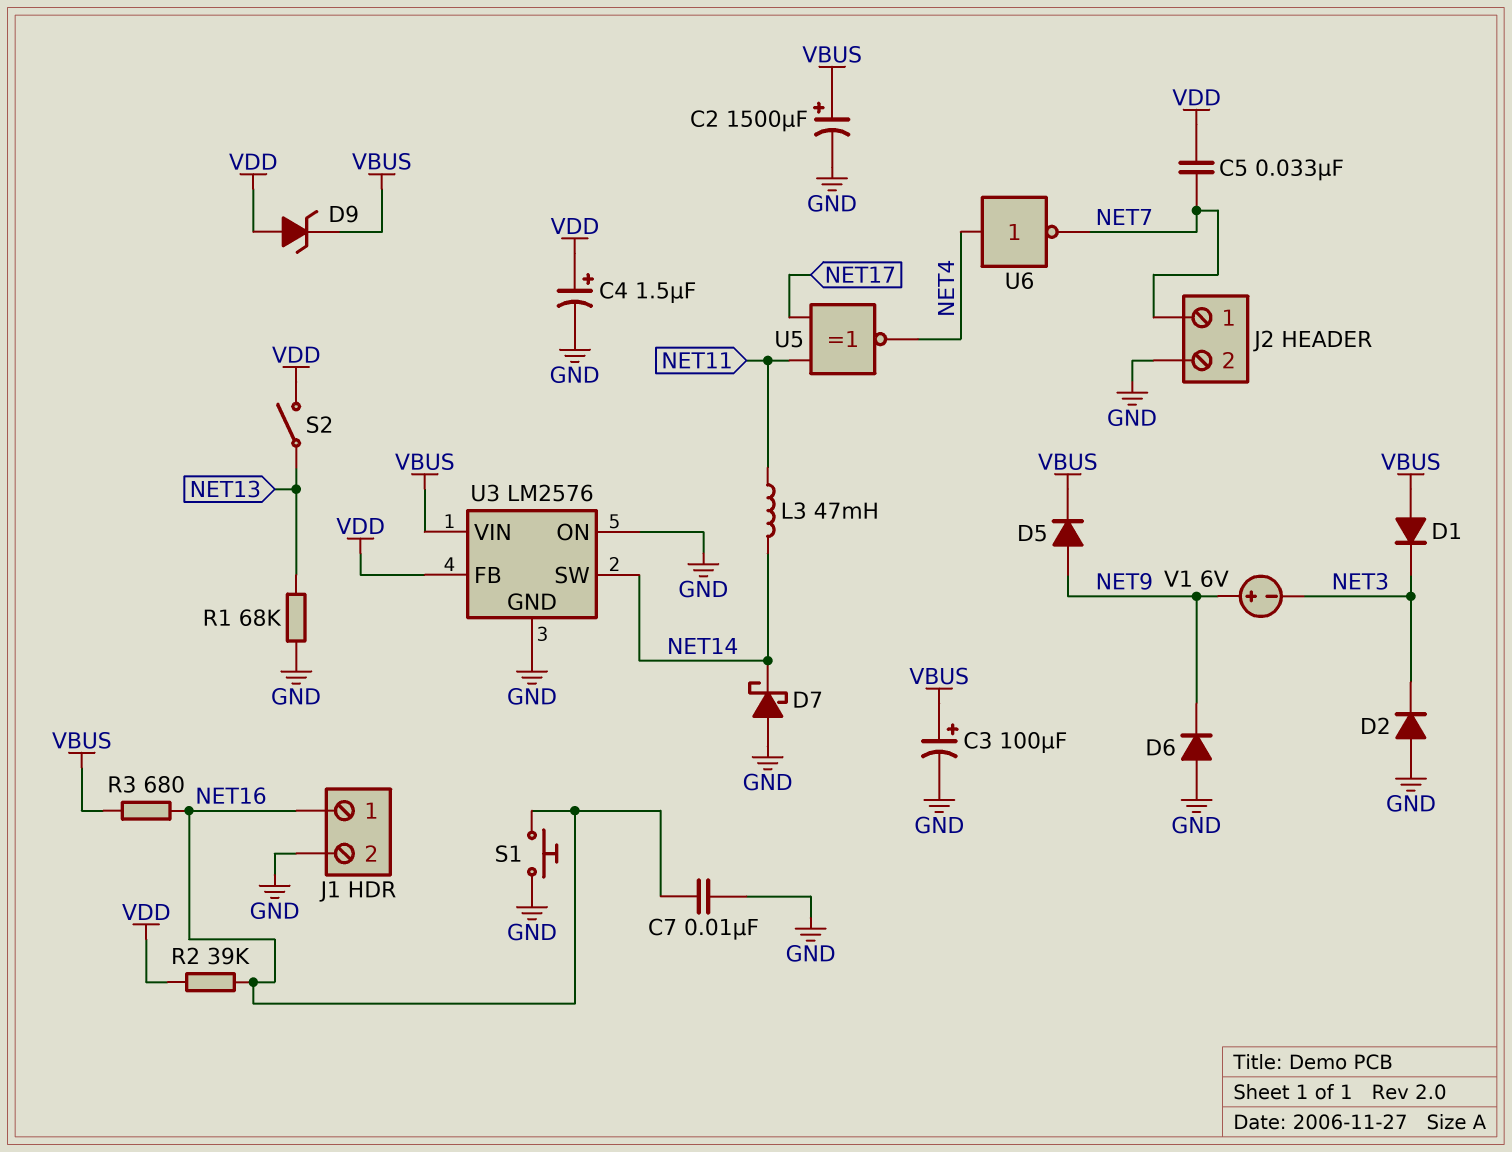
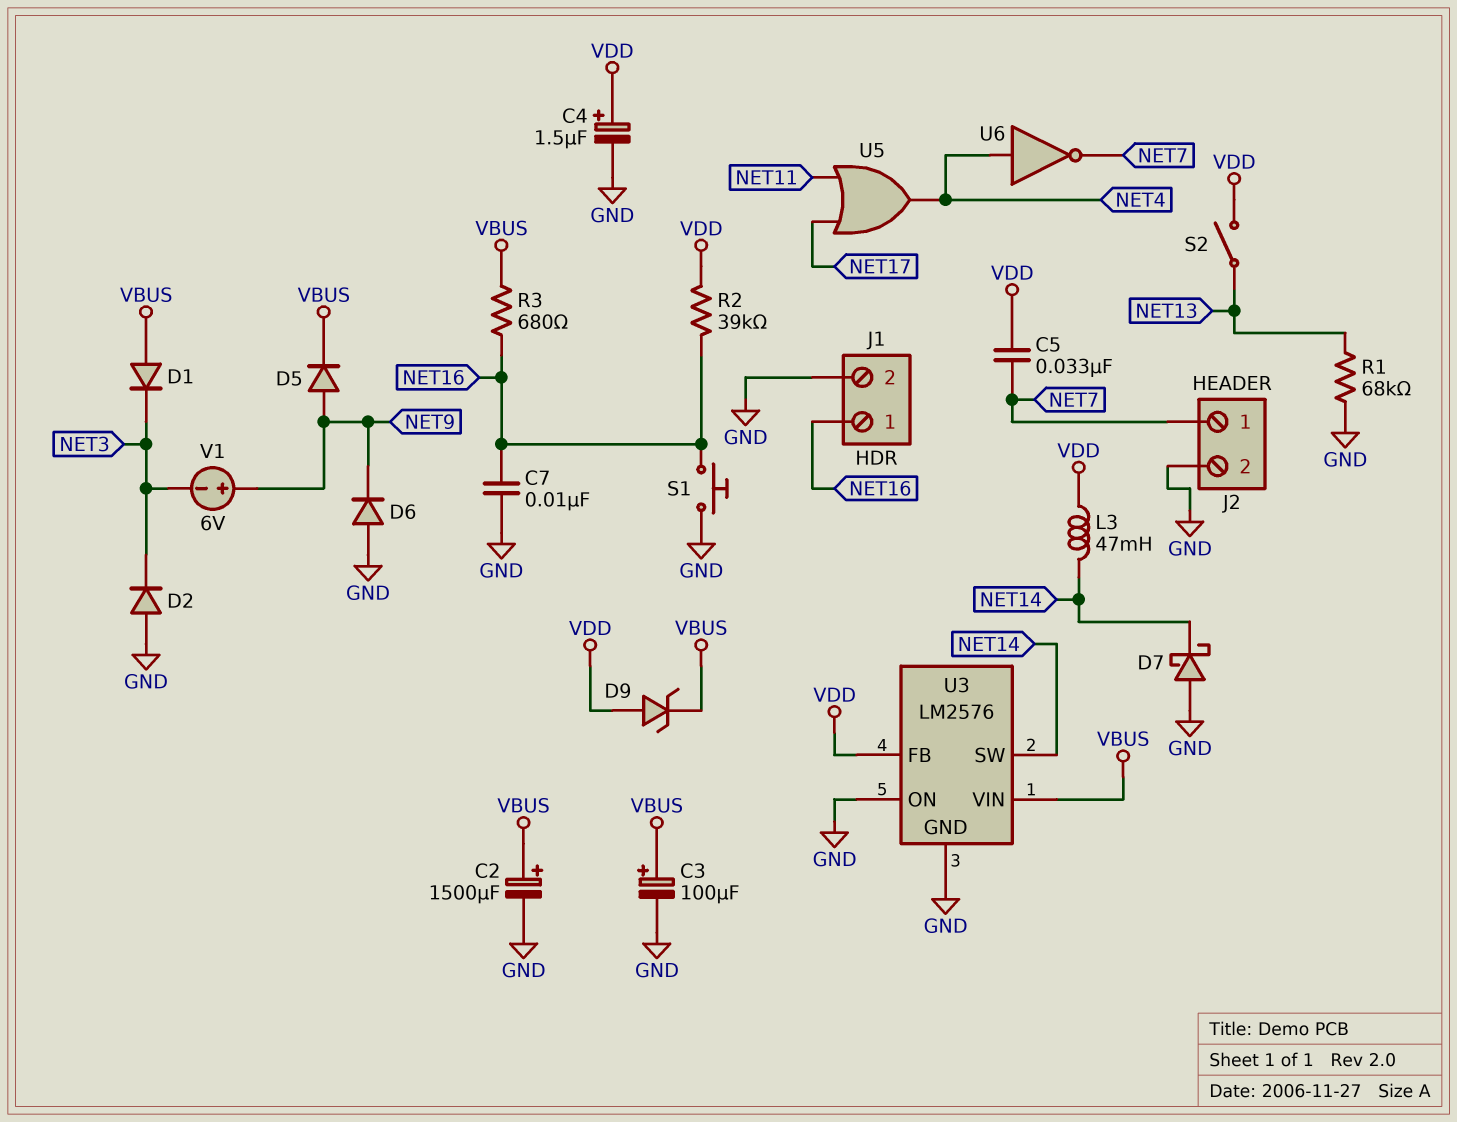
L3: 47mH (NET11, NET14) -> 47mH (NET14, VDD)
U5: XNOR (in NET11, in NET17, out NET4) -> OR (in NET11, in NET17, out NET4)

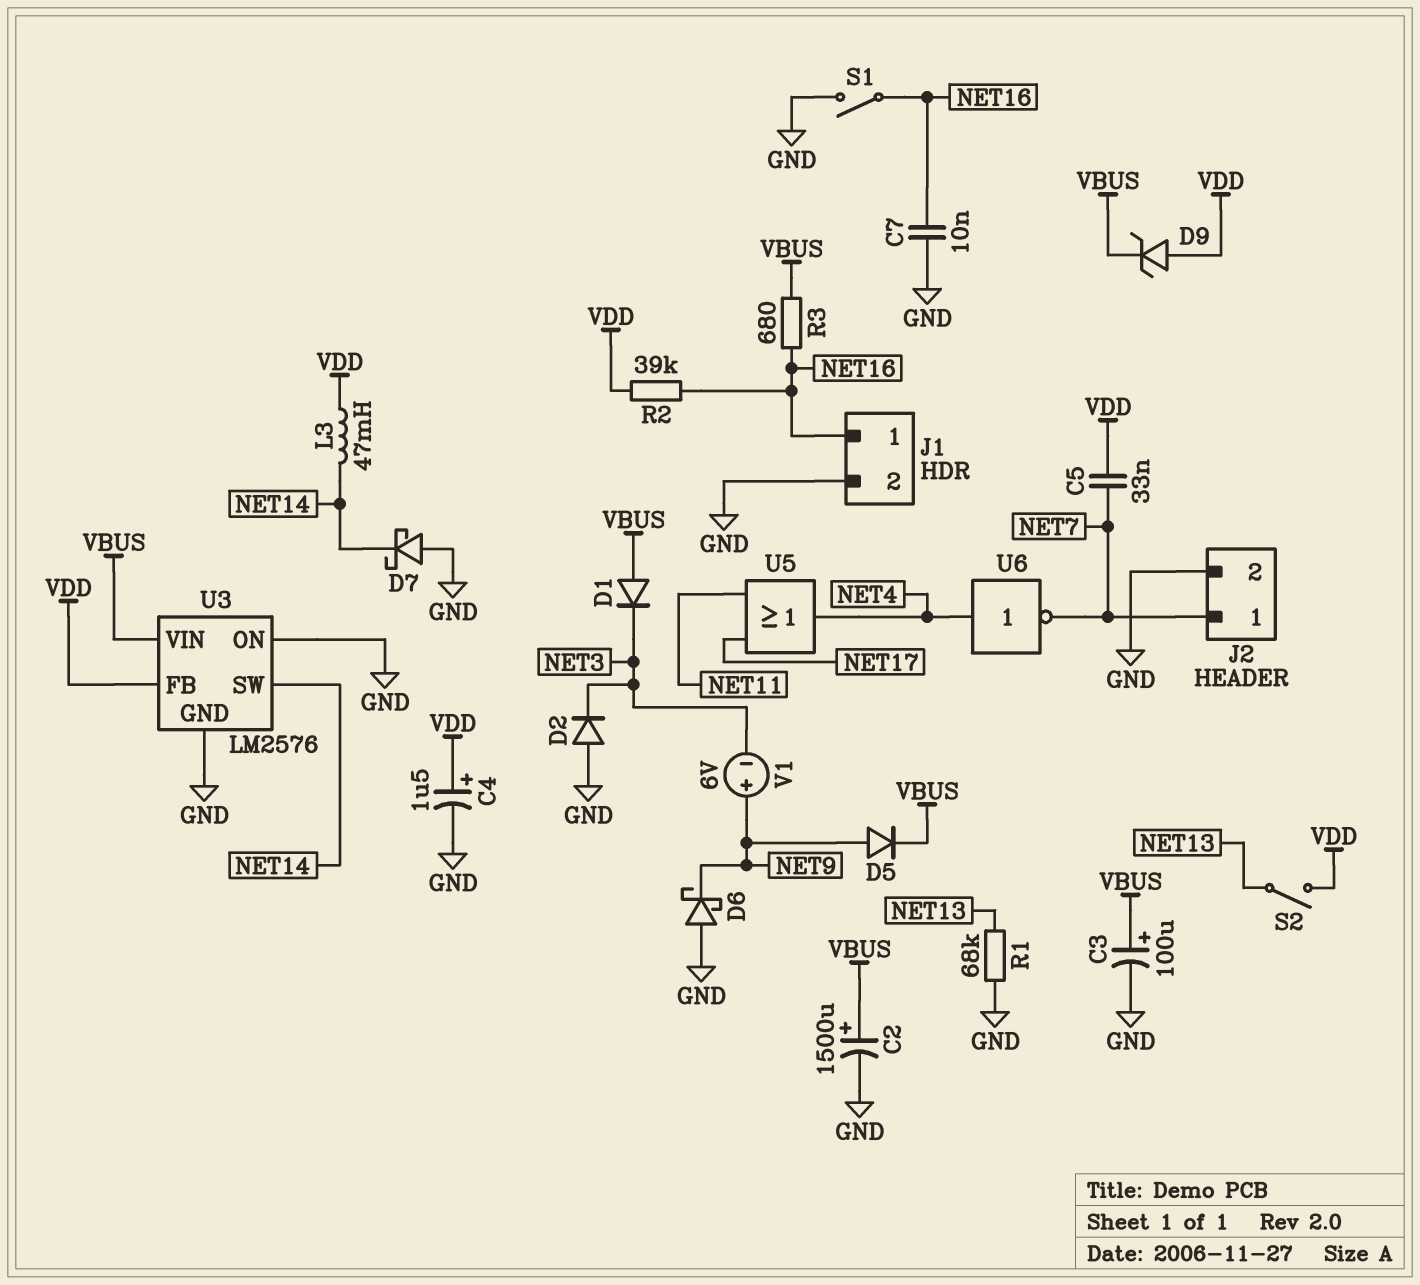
D6: diode (A GND, K NET9) -> schottky (A GND, K NET9)
S1: button (GND, NET16) -> switch (GND, NET16)

